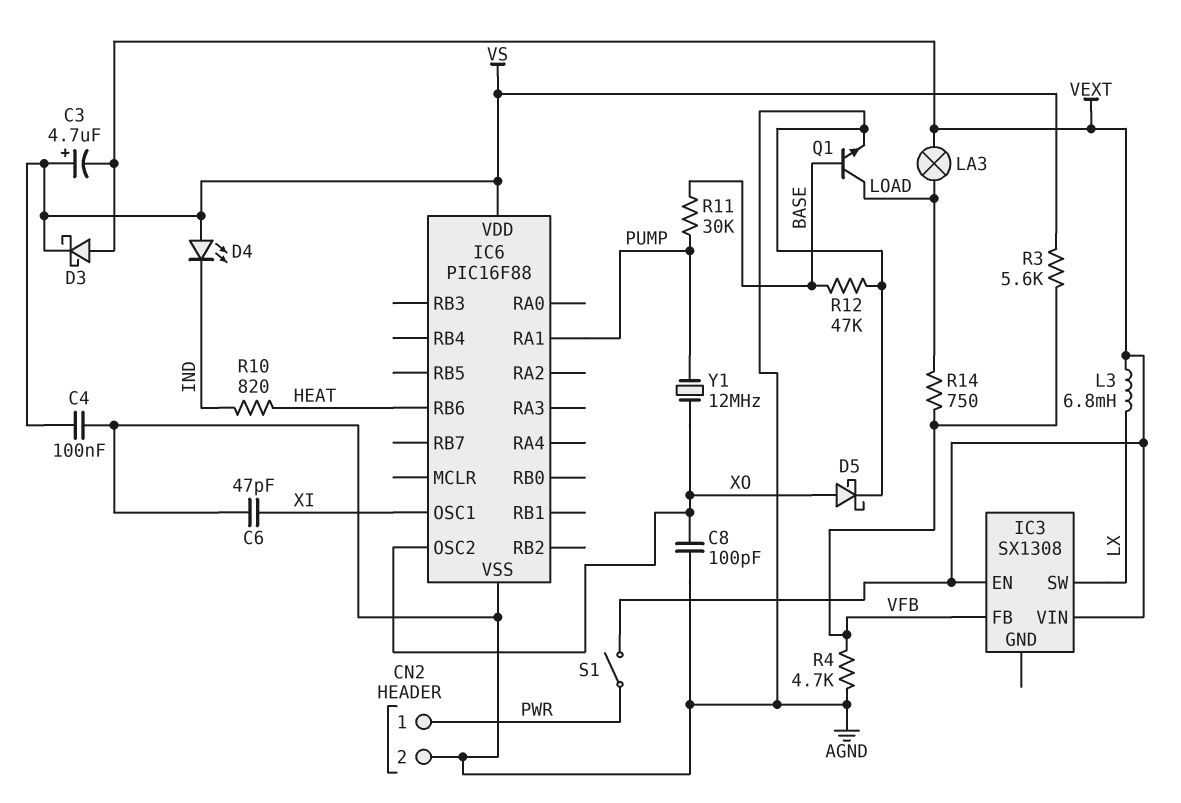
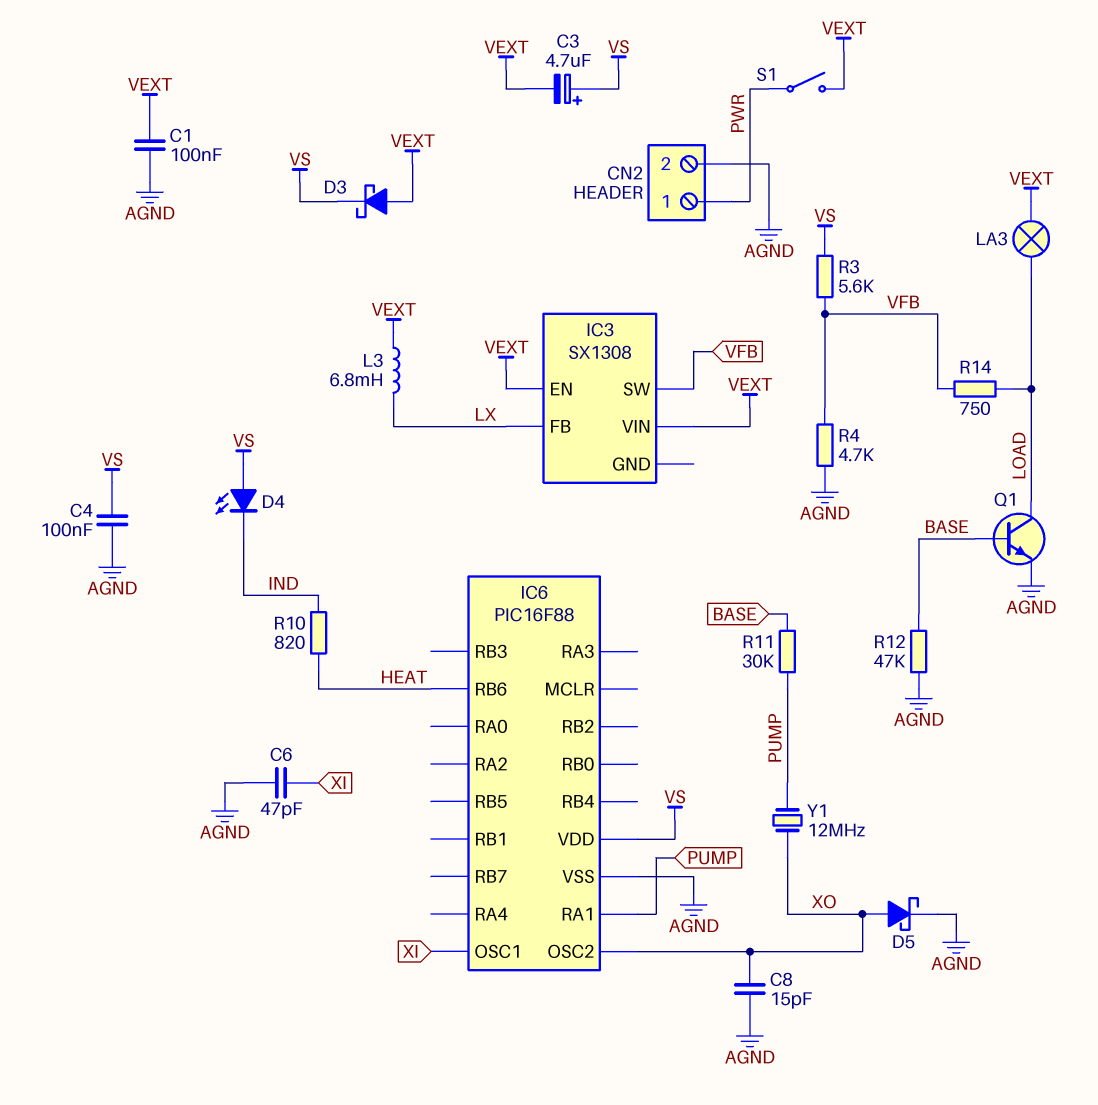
C1: none -> 100nF (AGND, VEXT)
C8: 100pF (AGND, XO) -> 15pF (AGND, XO)
IC3 pin FB: VFB -> LX
IC3 pin SW: LX -> VFB

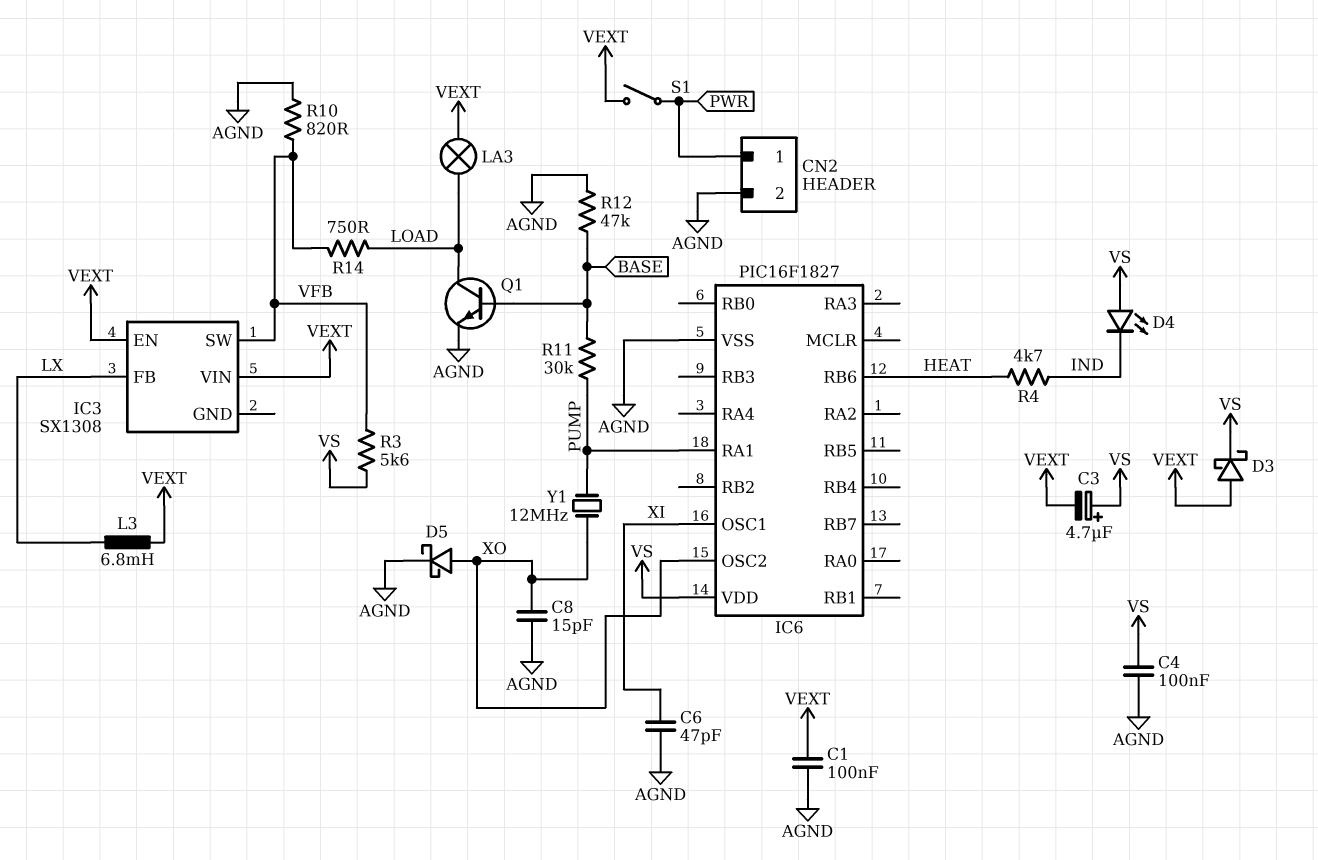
IC6: PIC16F88 -> PIC16F1827
R4: 4.7k (AGND, VFB) -> 4.7k (HEAT, IND)
R10: 820 (HEAT, IND) -> 820 (AGND, VFB)

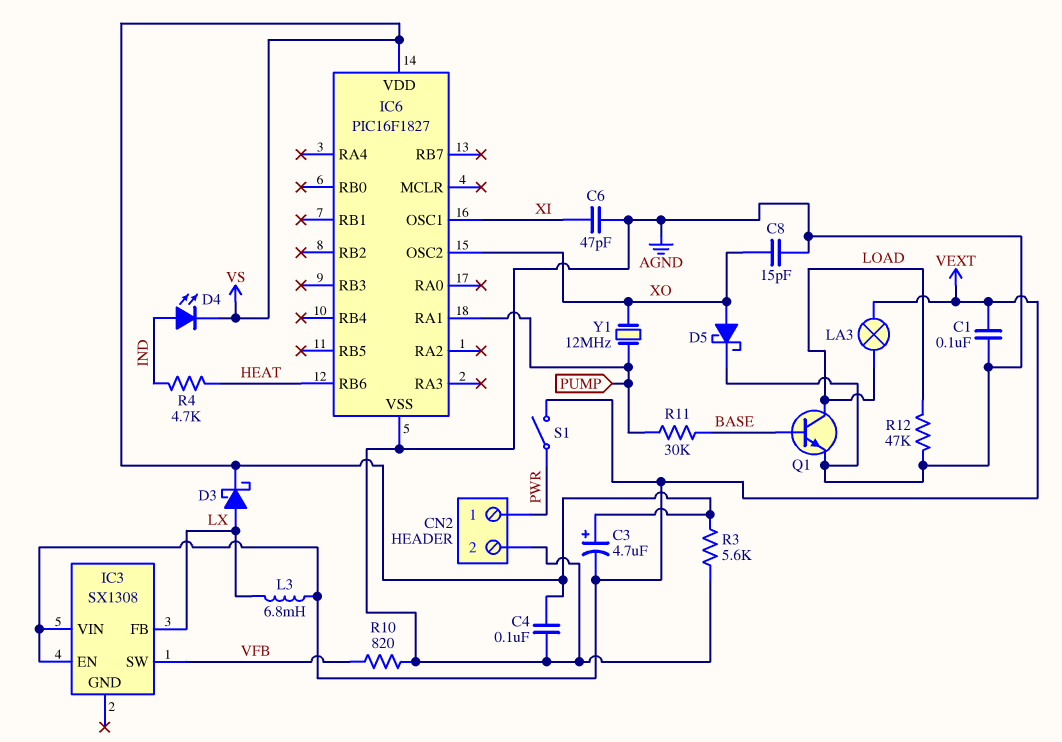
D3: schottky (A VEXT, K VS) -> schottky (A LX, K VS)
D4: LED (A VS, K IND) -> LED (A IND, K VS)
R3: 5.6k (VFB, VS) -> 5.6k (AGND, VS)
R12: 47k (AGND, BASE) -> 47k (AGND, LOAD)
R14: 750 (LOAD, VFB) -> none

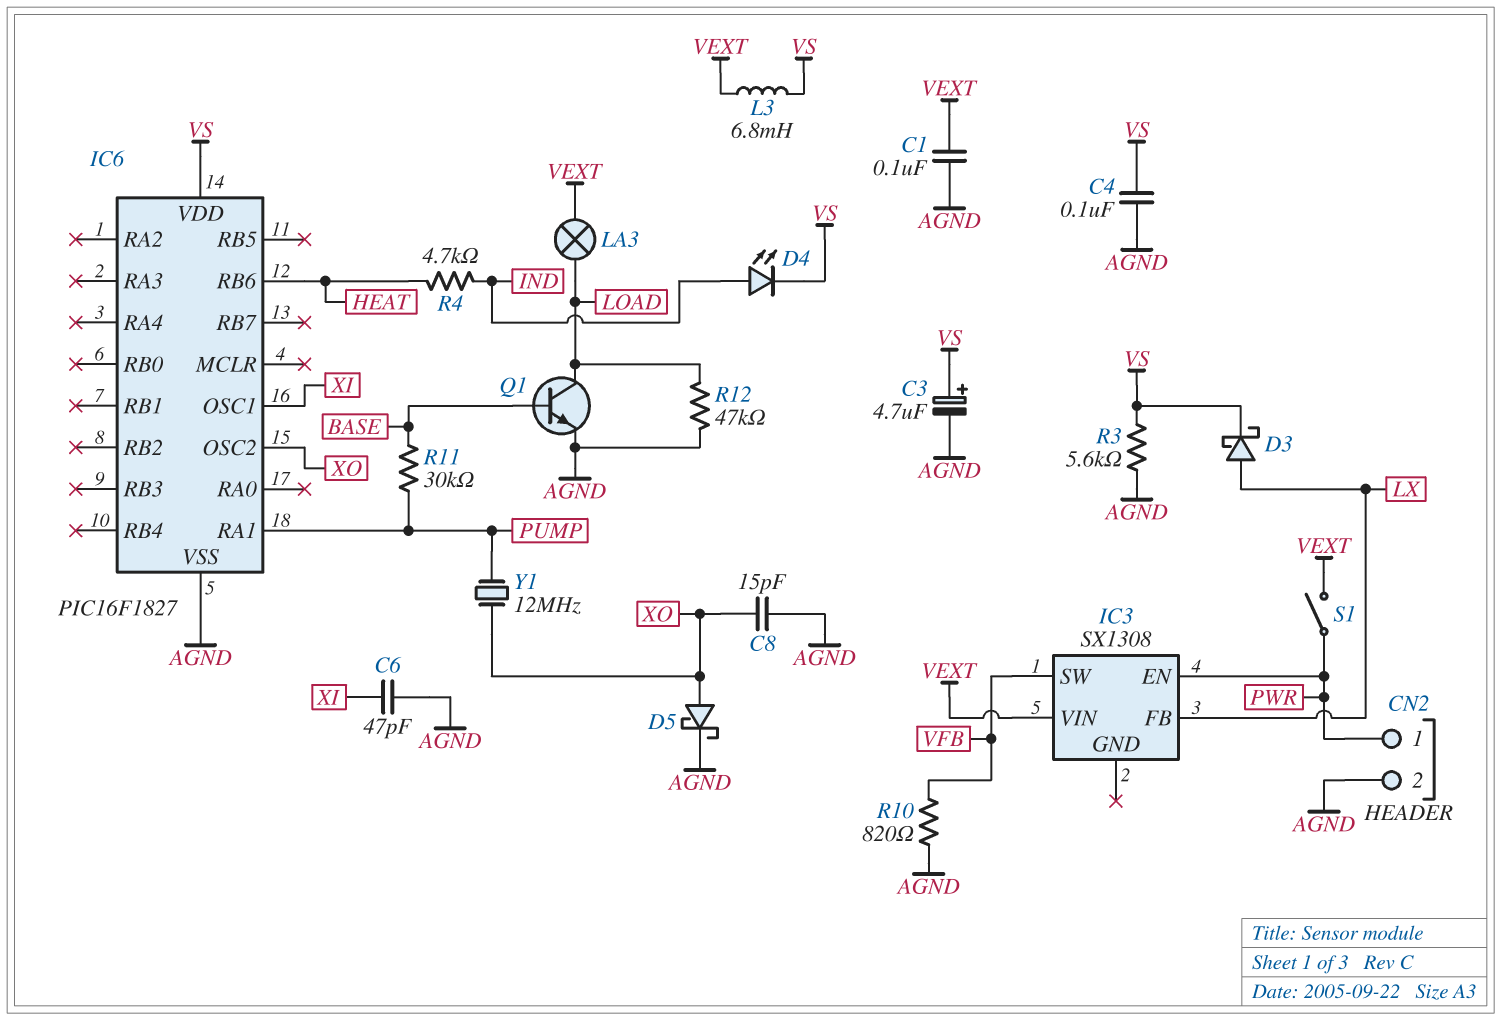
C3: 4.7uF (plus VS, minus VEXT) -> 4.7uF (plus VS, minus AGND)
IC3 pin EN: VEXT -> PWR
L3: 6.8mH (LX, VEXT) -> 6.8mH (VEXT, VS)

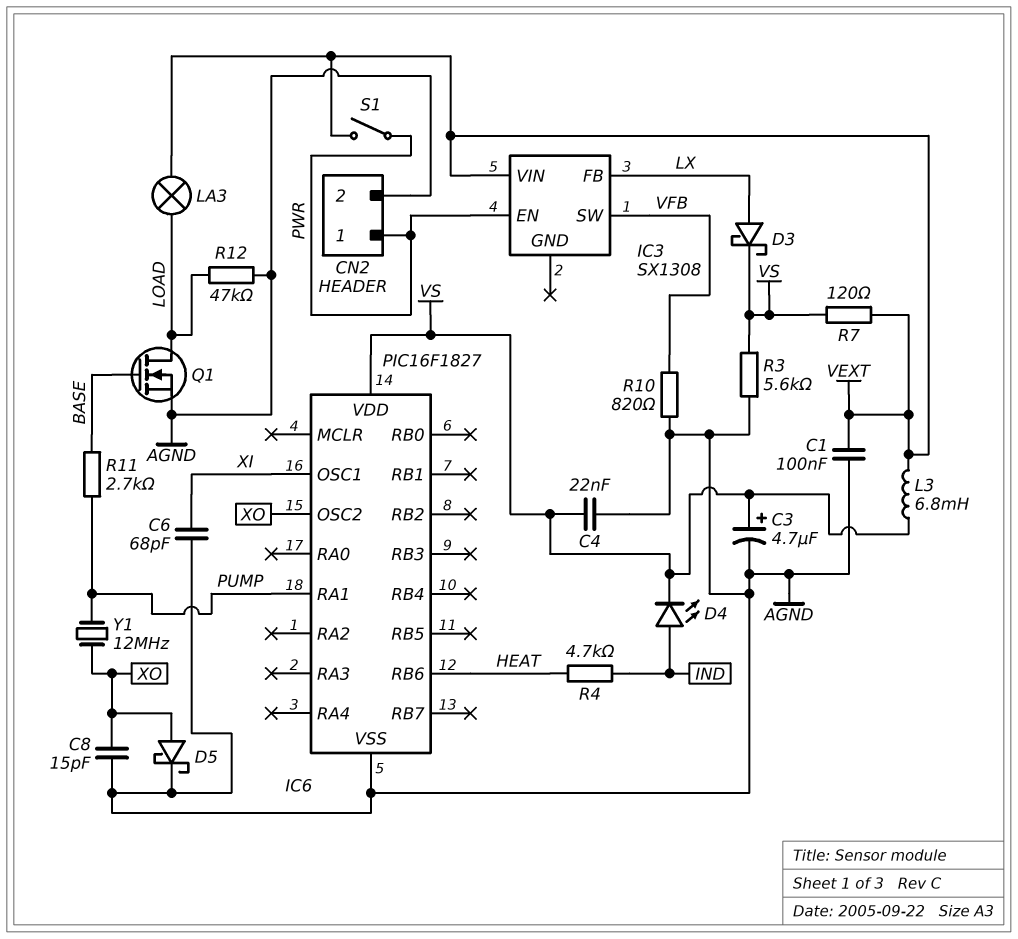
C4: 100nF (AGND, VS) -> 22nF (AGND, VS)
C6: 47pF (AGND, XI) -> 68pF (AGND, XI)
Q1: NPN (B BASE, C LOAD, E AGND) -> NMOS (G BASE, D LOAD, S AGND)
R7: none -> 120 (VEXT, VS)
R11: 30k (BASE, PUMP) -> 2.7k (BASE, PUMP)

